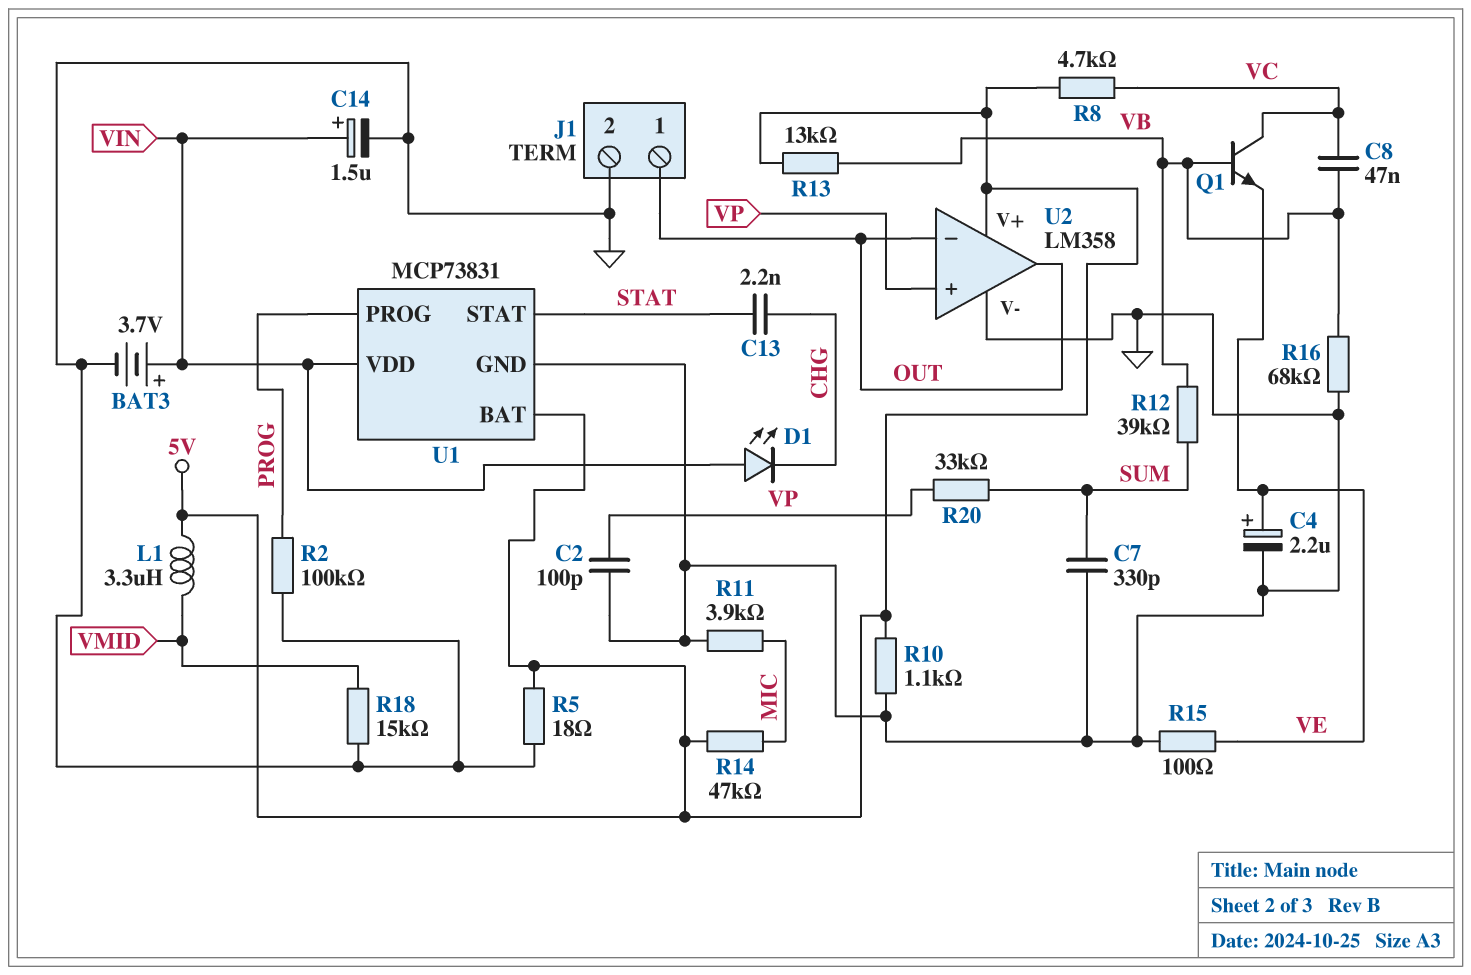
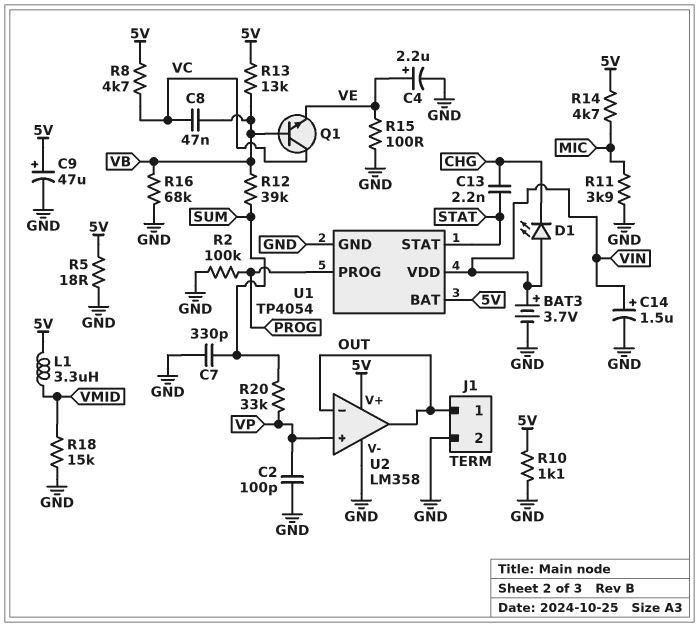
C9: none -> 47uF (plus 5V, minus GND)
R14: 47k (5V, MIC) -> 4.7k (5V, MIC)
U1: MCP73831 -> TP4054

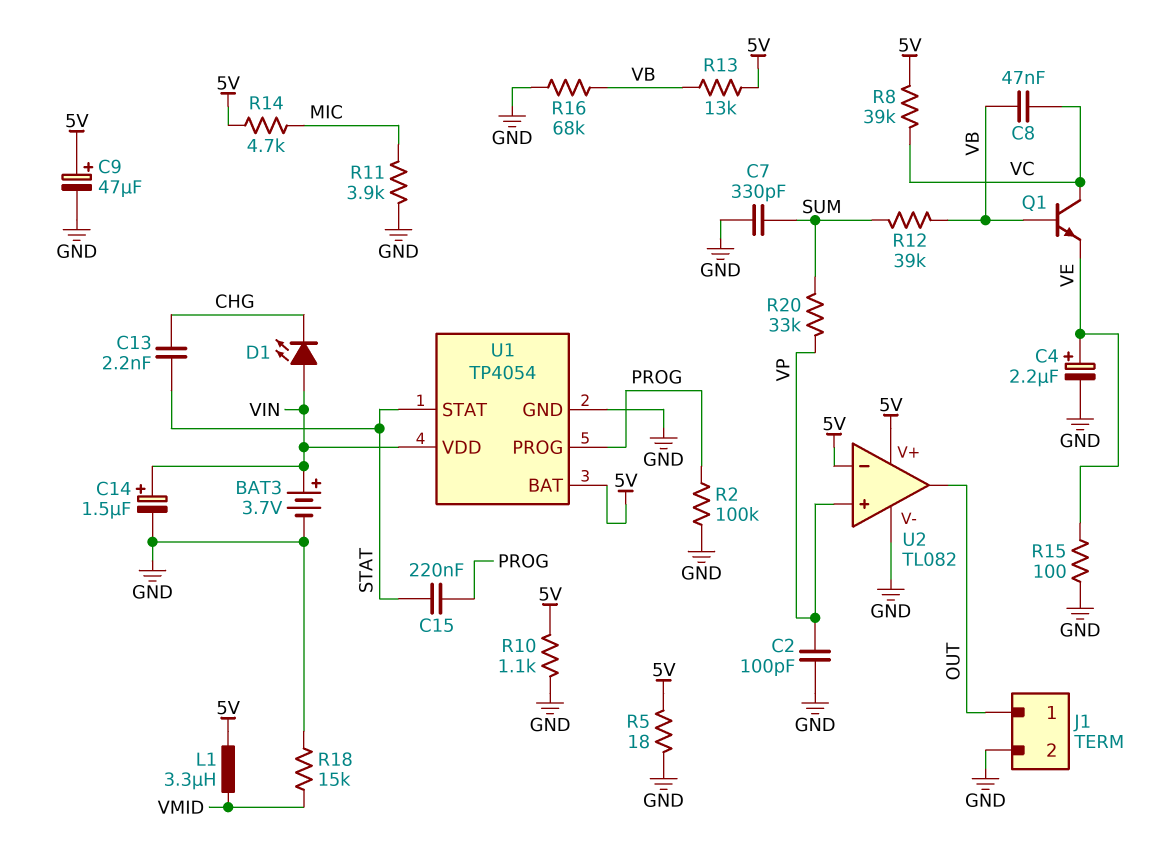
C15: none -> 220nF (PROG, STAT)
R8: 4.7k (5V, VC) -> 39k (5V, VC)
U2: LM358 -> TL082
U2 pin in-: OUT -> 5V

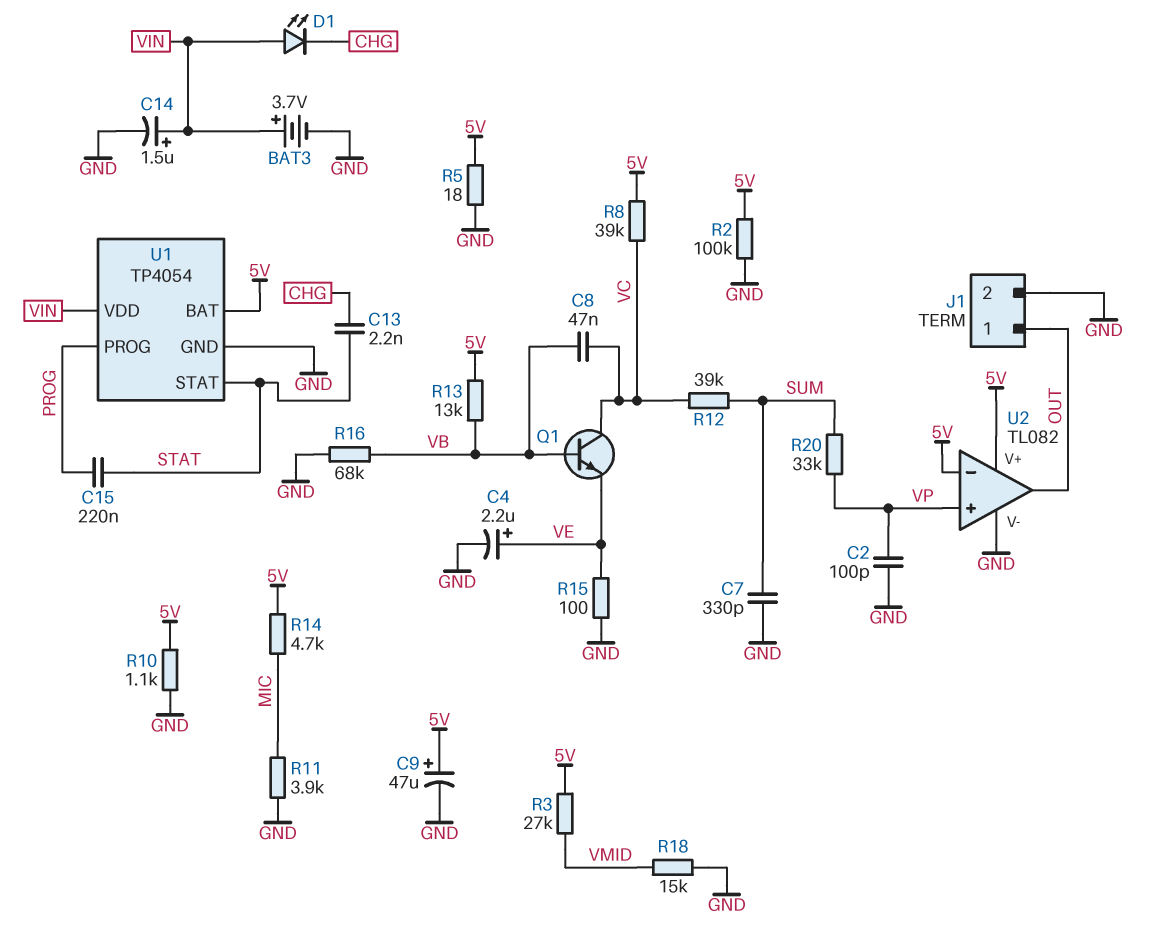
L1: 3.3uH (5V, VMID) -> none
R2: 100k (GND, PROG) -> 100k (5V, GND)
R3: none -> 27k (5V, VMID)
R12: 39k (SUM, VB) -> 39k (SUM, VC)

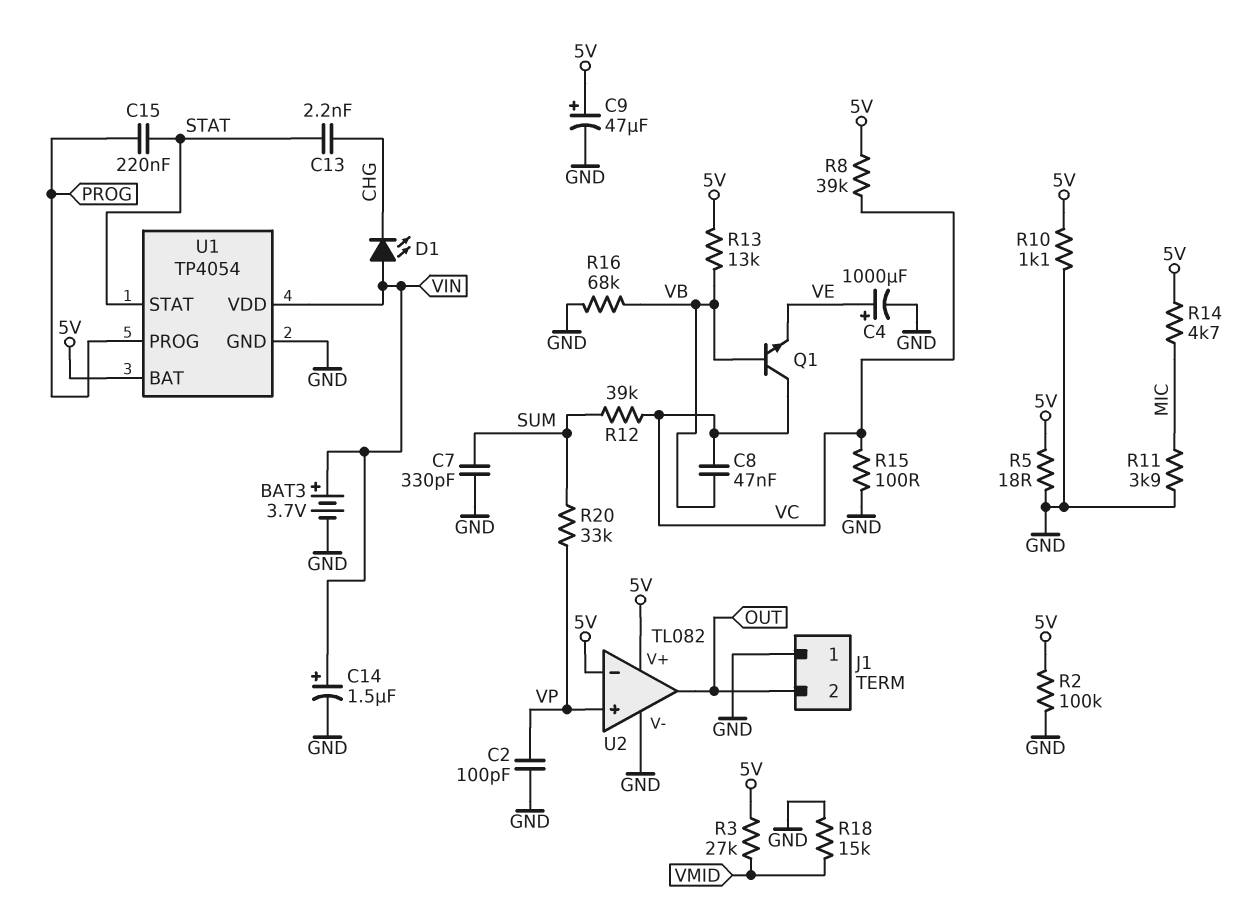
C4: 2.2uF (plus VE, minus GND) -> 1000uF (plus VE, minus GND)
J1 pin 1: OUT -> GND
J1 pin 2: GND -> OUT
R15: 100 (GND, VE) -> 100 (GND, VC)

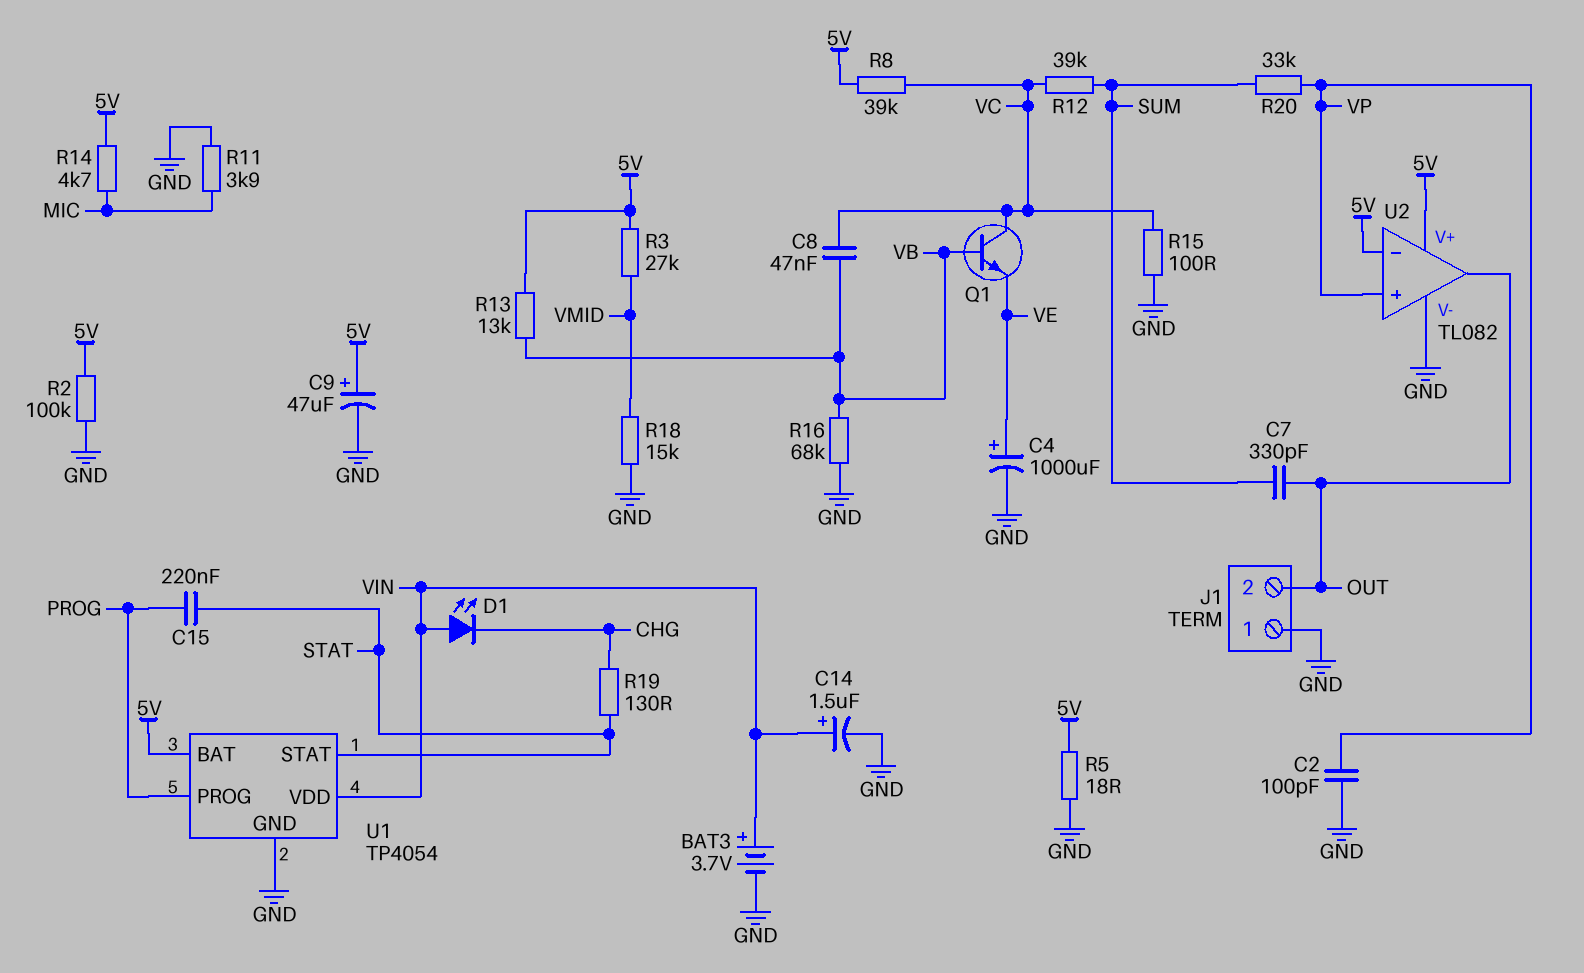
C7: 330pF (GND, SUM) -> 330pF (OUT, SUM)
C13: 2.2nF (CHG, STAT) -> none
R10: 1.1k (5V, GND) -> none
R19: none -> 130 (CHG, STAT)

